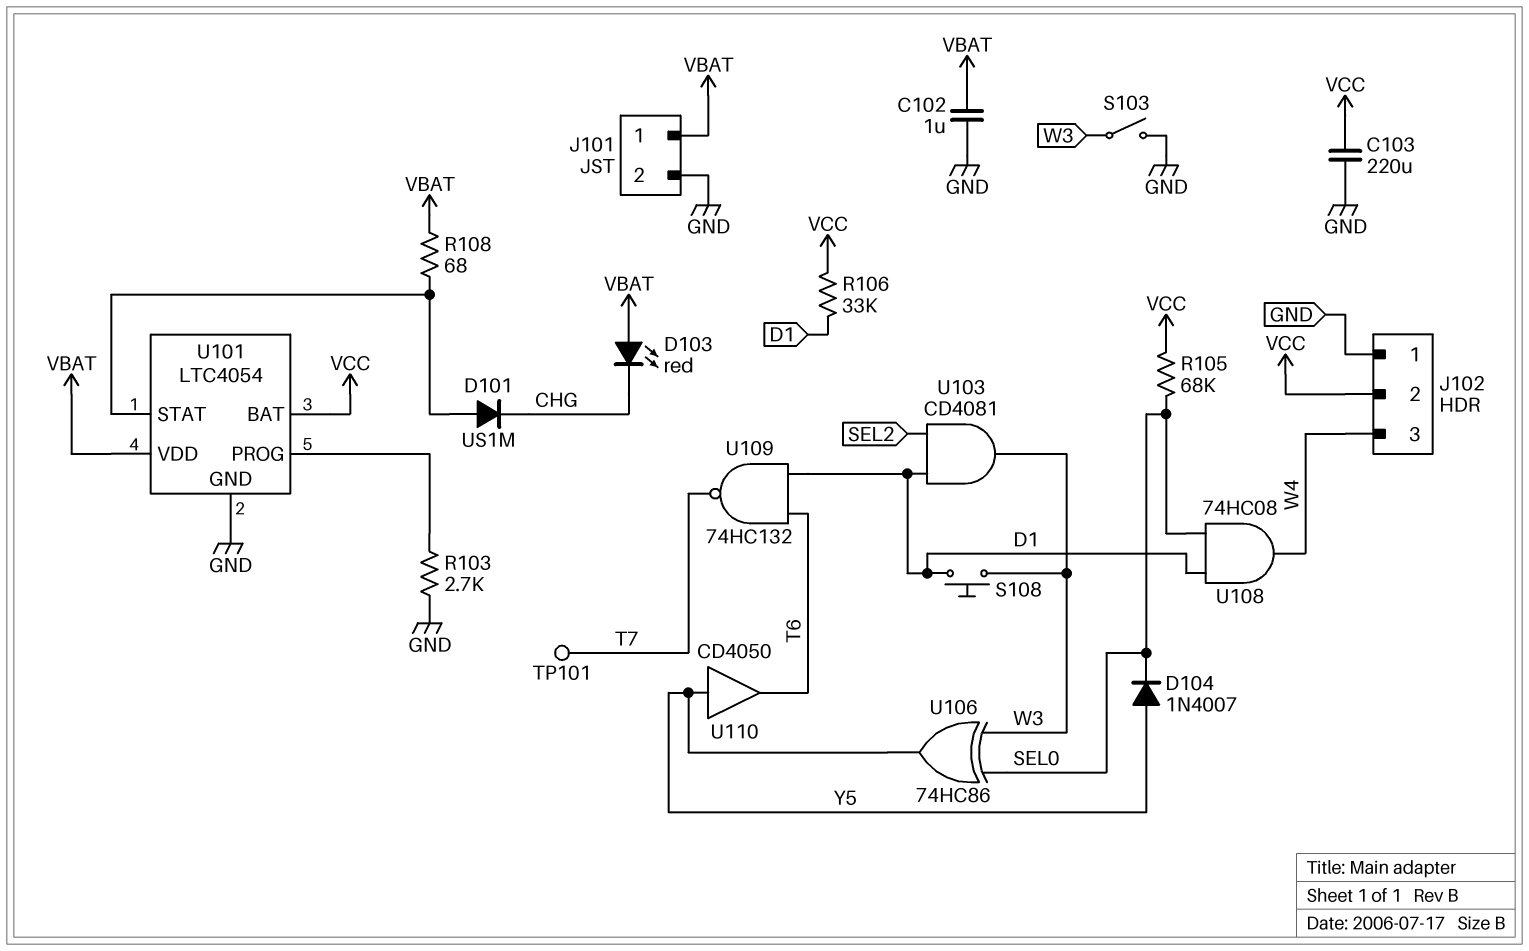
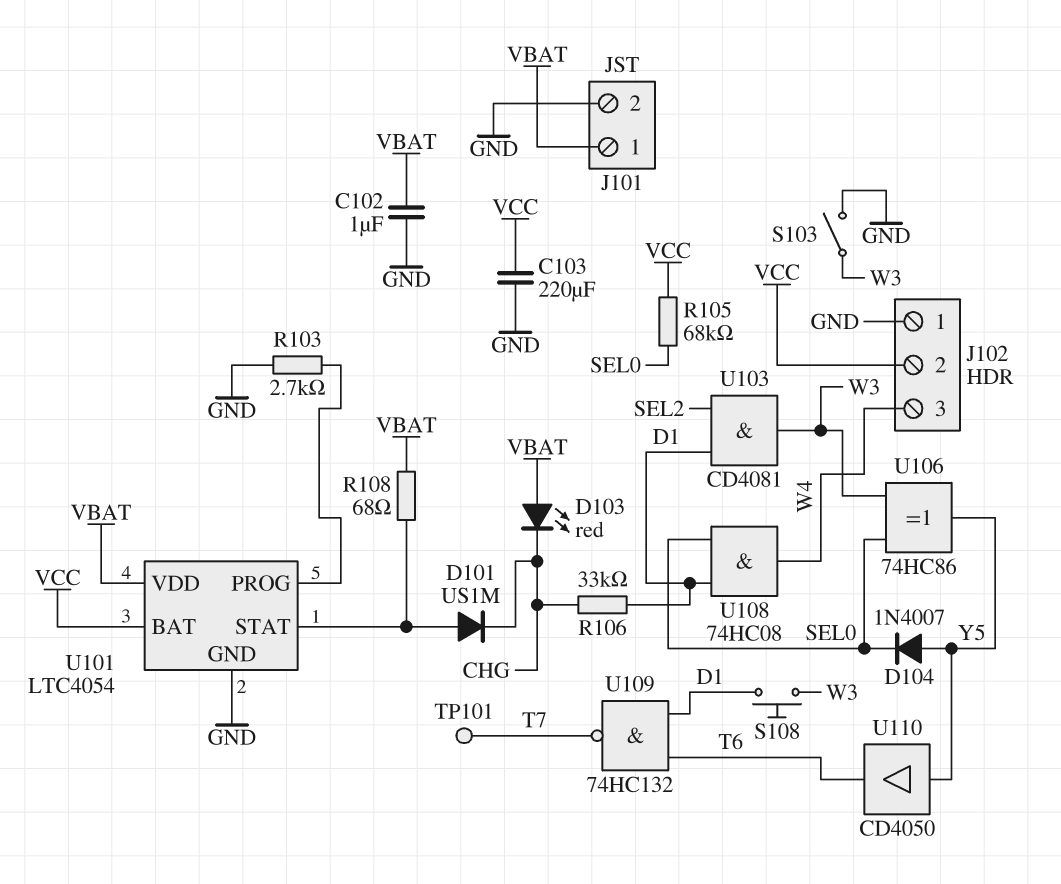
R106: 33k (D1, VCC) -> 33k (CHG, D1)

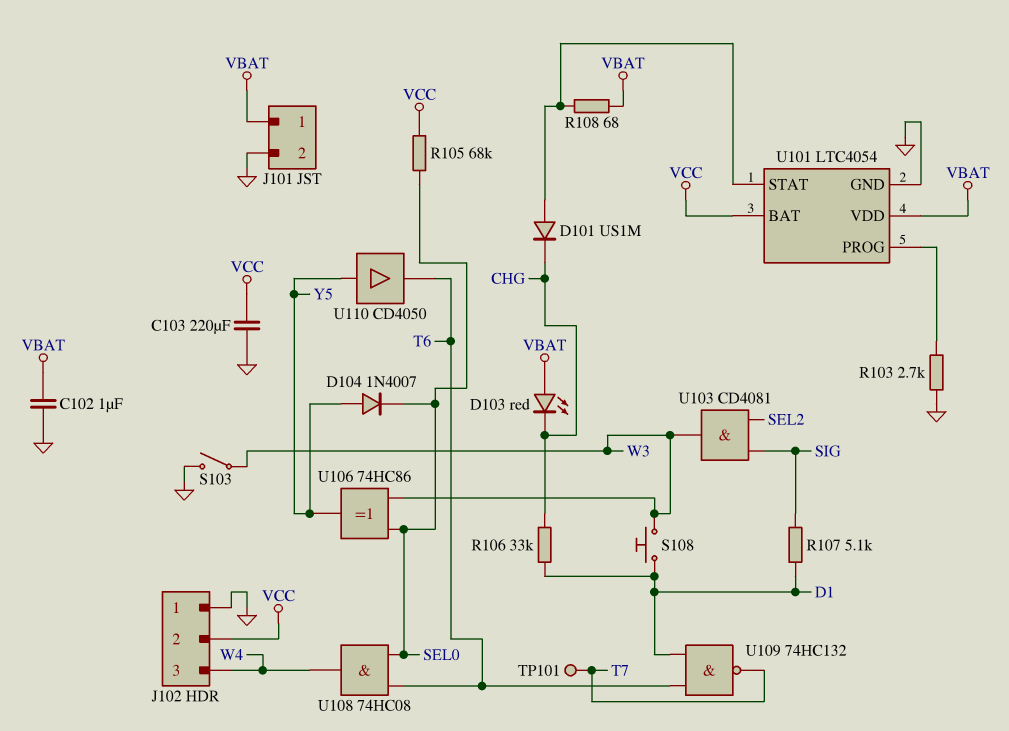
R107: none -> 5.1k (D1, SIG)
U103: AND CD4081 (in D1, in SEL2, out W3) -> AND CD4081 (in SEL2, in SIG, out W3)
U108: AND 74HC08 (in D1, in SEL0, out W4) -> AND 74HC08 (in SEL0, in T6, out W4)

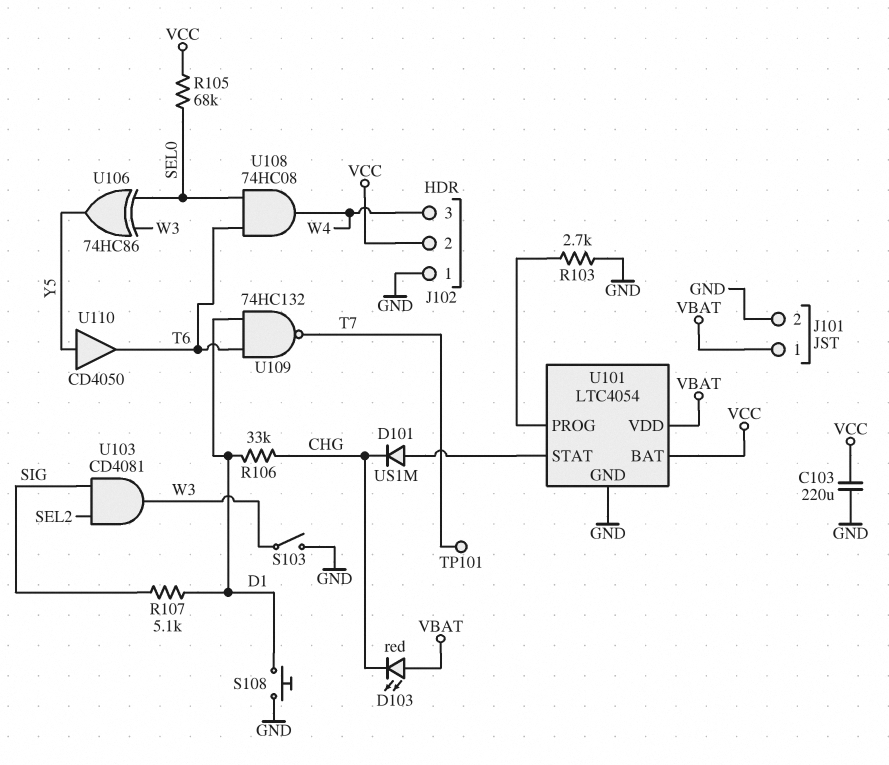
C102: 1uF (GND, VBAT) -> none
D104: diode 1N4007 (A Y5, K SEL0) -> none
R108: 68 (U101/STAT, VBAT) -> none
S108: button (D1, W3) -> button (D1, GND)

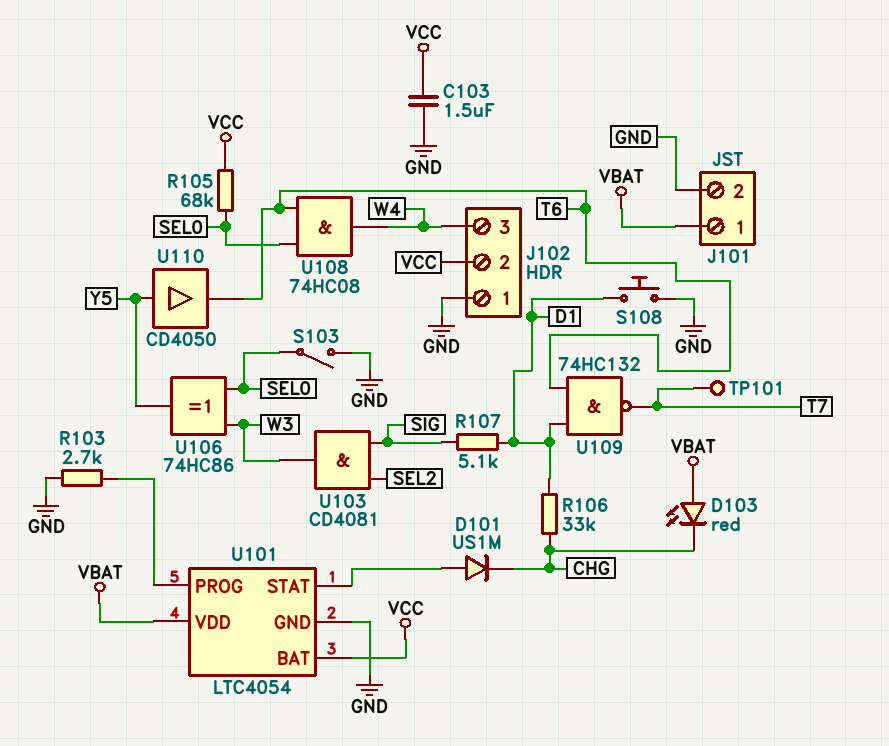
C103: 220uF (GND, VCC) -> 1.5uF (GND, VCC)
S103: switch (GND, W3) -> switch (GND, SEL0)

